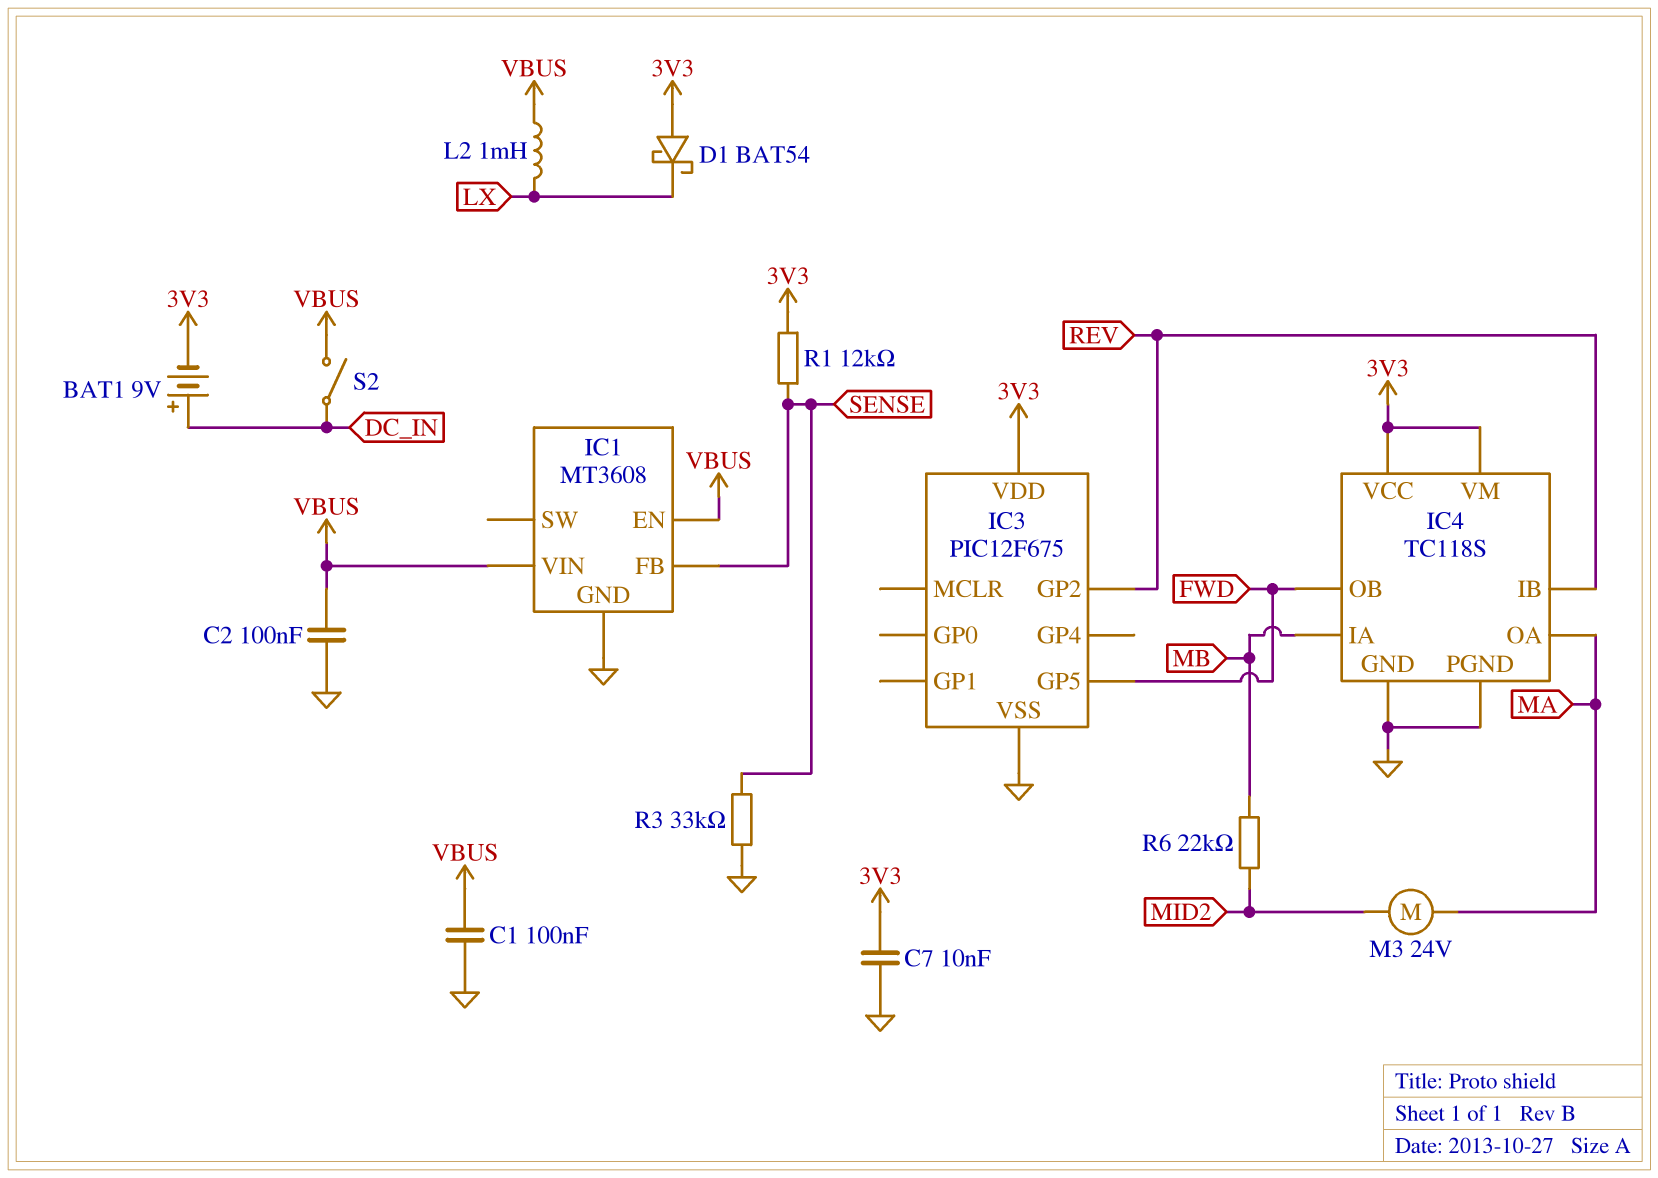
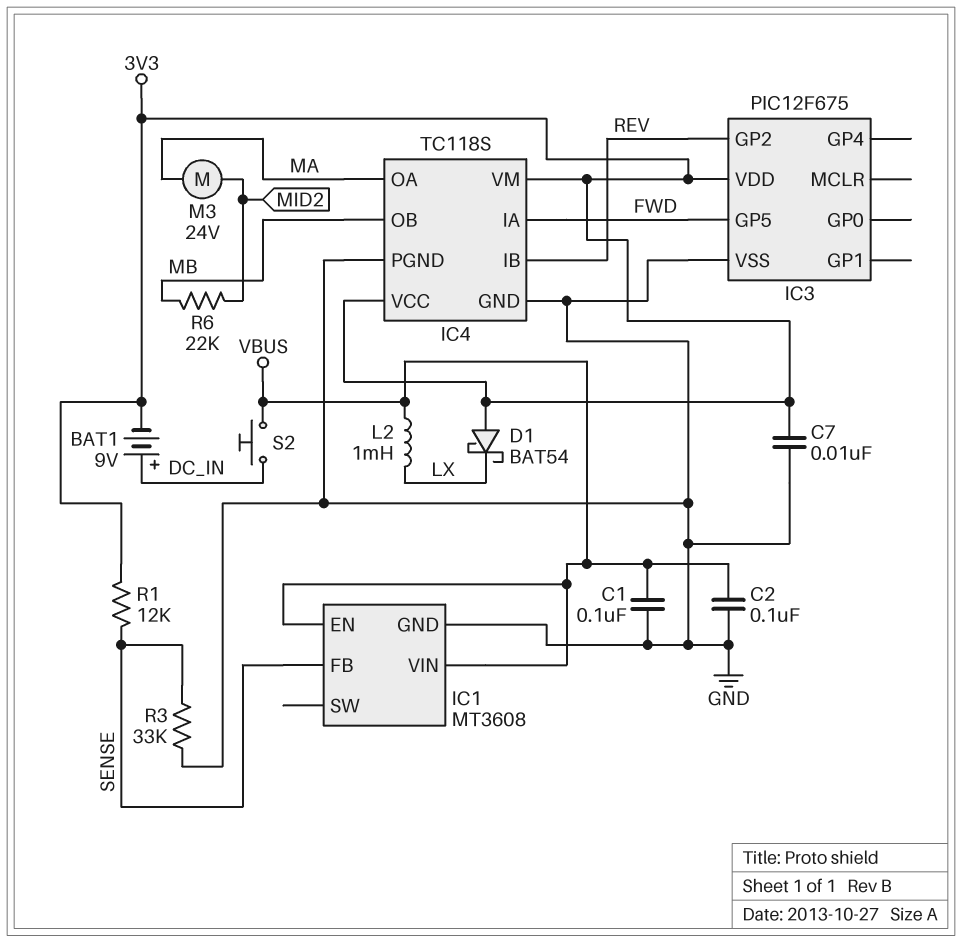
IC4 pin IA: MB -> FWD
IC4 pin OB: FWD -> MB
S2: switch (DC_IN, VBUS) -> button (DC_IN, VBUS)

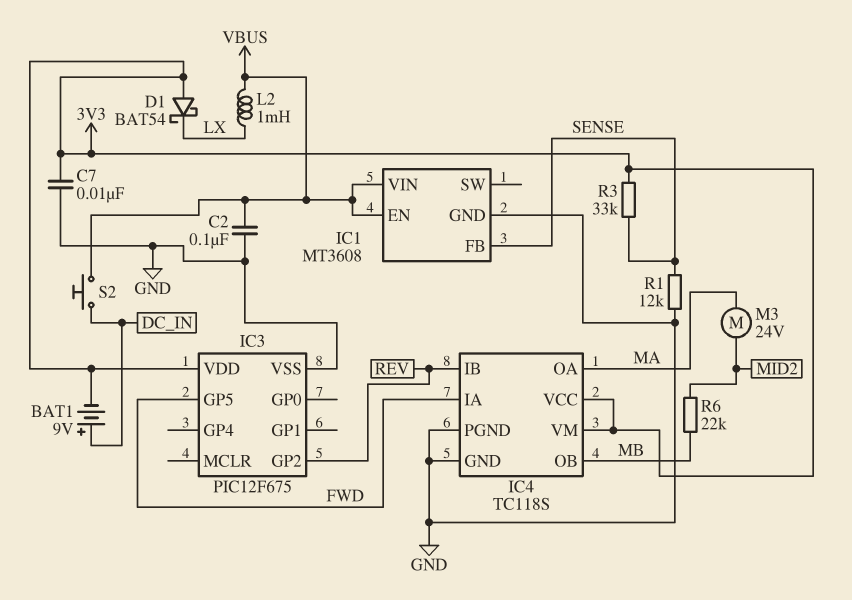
C1: 100nF (GND, VBUS) -> none
R1: 12k (3V3, SENSE) -> 12k (GND, SENSE)
R3: 33k (GND, SENSE) -> 33k (3V3, SENSE)

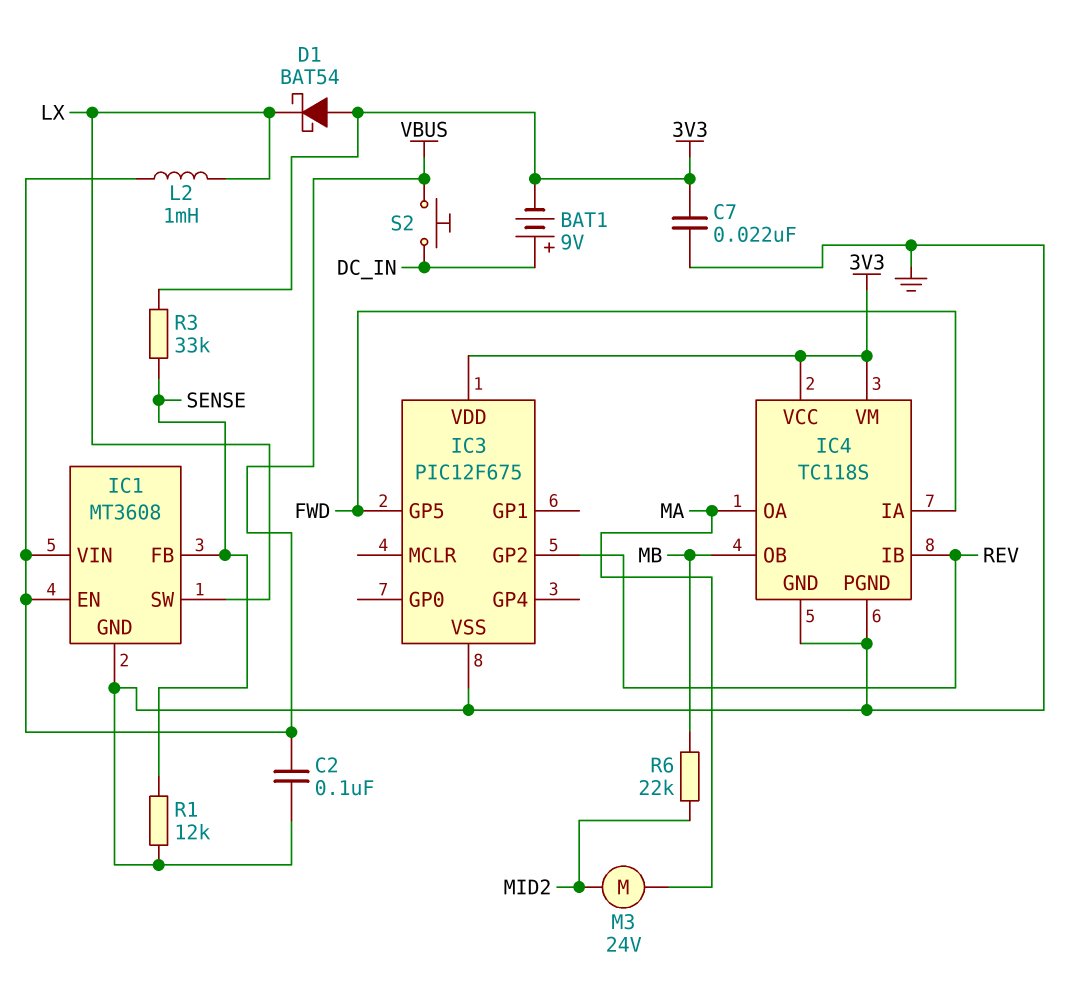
C7: 10nF (3V3, GND) -> 22nF (3V3, GND)
IC1 pin SW: none -> LX

